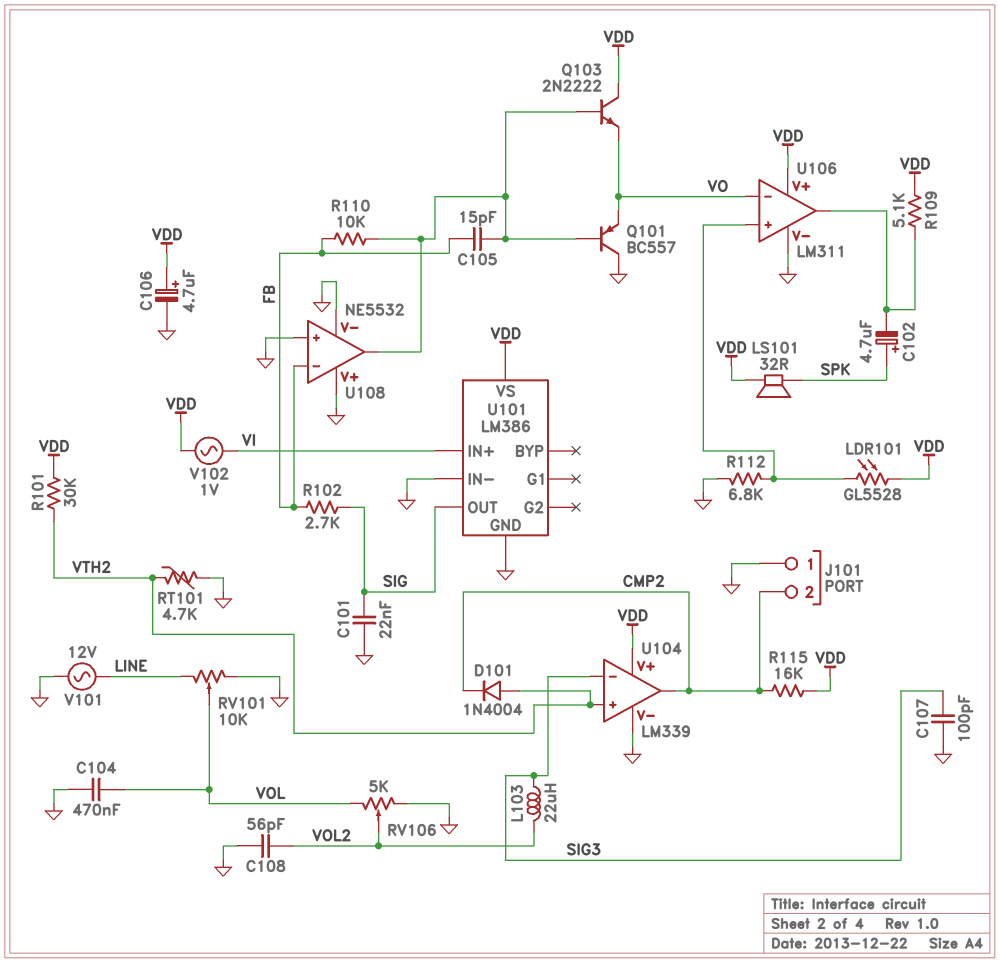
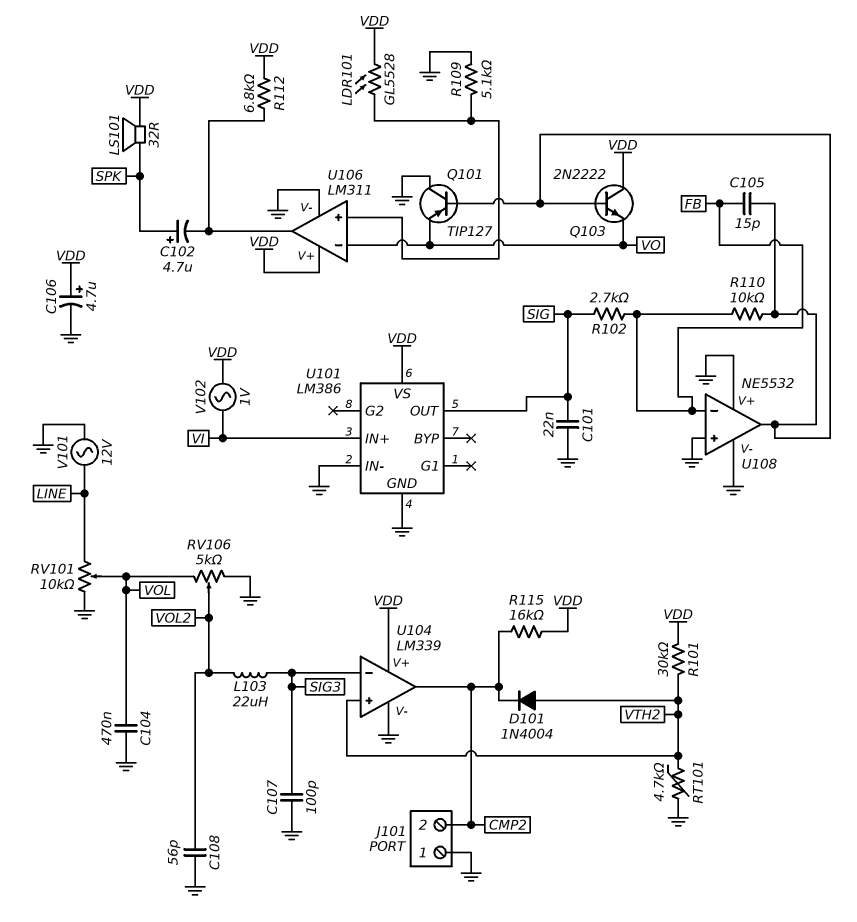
Q101: PNP BC557 (B U108/out, C GND, E VO) -> PNP TIP127 (B U108/out, C GND, E VO)
R109: 5.1k (U106/out, VDD) -> 5.1k (GND, U106/in+)
R112: 6.8k (GND, U106/in+) -> 6.8k (U106/out, VDD)

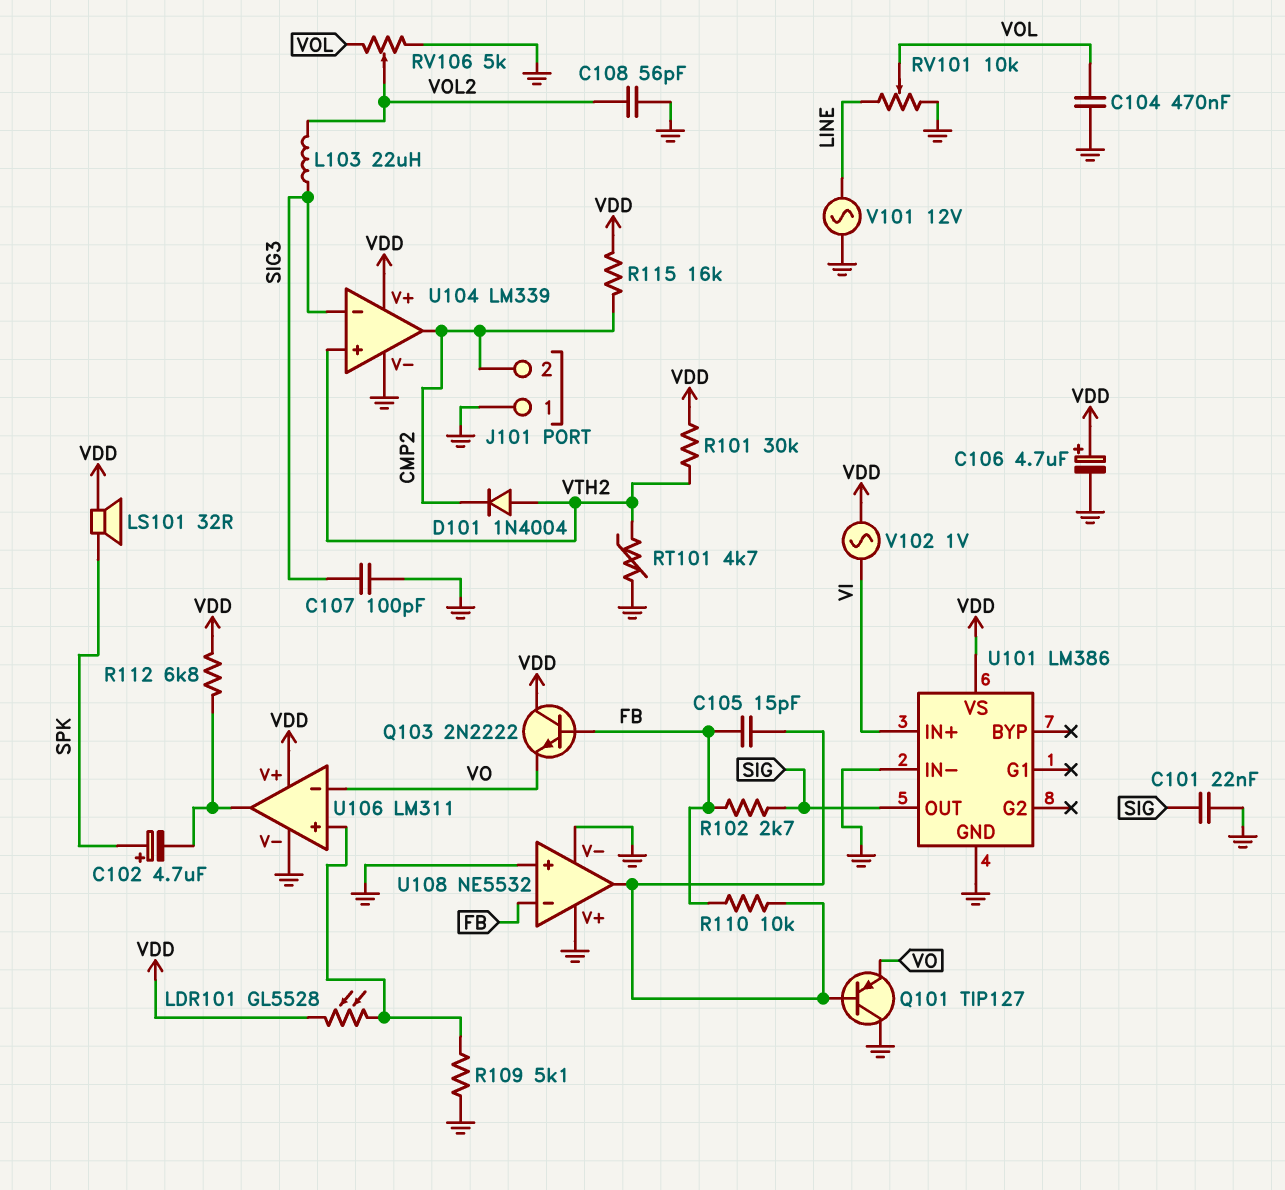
Q103: NPN 2N2222 (B U108/out, C VDD, E VO) -> NPN 2N2222 (B FB, C VDD, E VO)

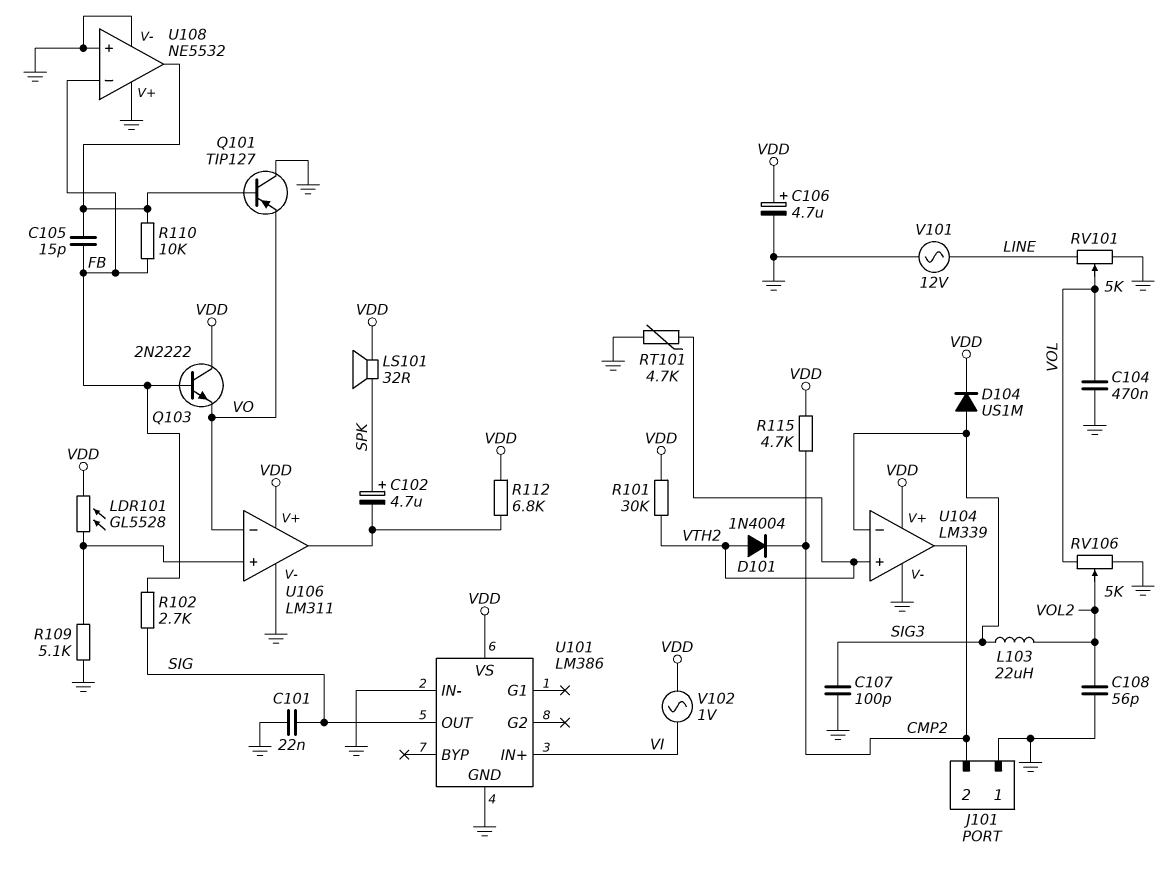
D104: none -> diode US1M (A SIG3, K VDD)
R115: 16k (CMP2, VDD) -> 4.7k (CMP2, VDD)
RV101: 10k (GND, LINE, wiper VOL) -> 5k (GND, LINE, wiper VOL)

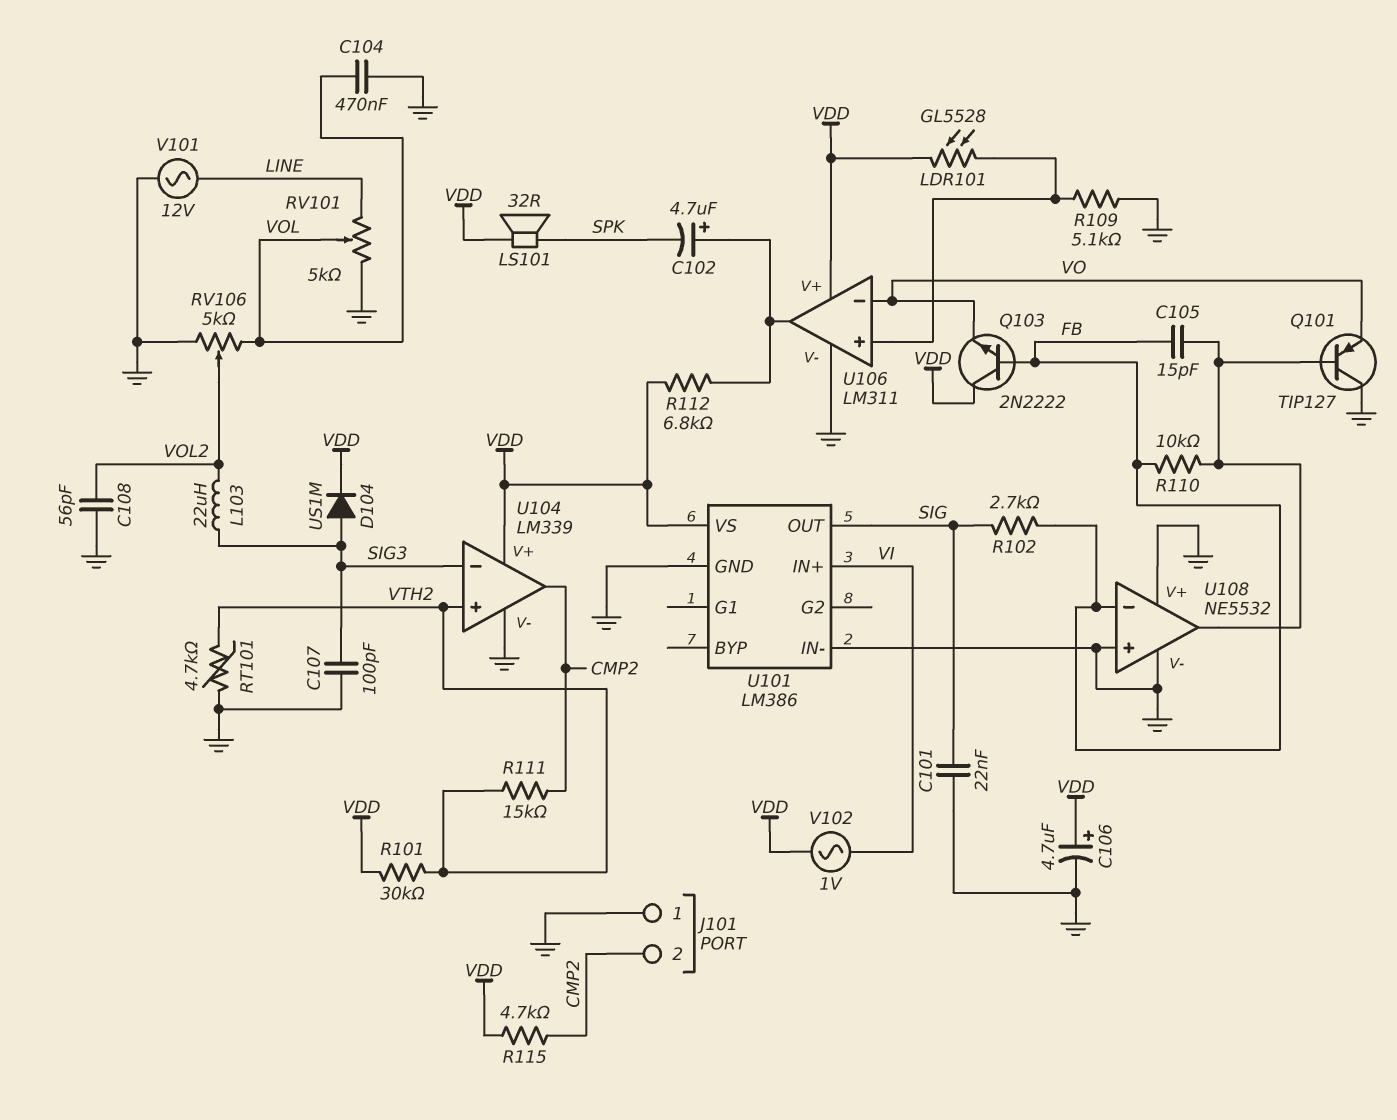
C102: 4.7uF (plus SPK, minus U106/out) -> 4.7uF (plus U106/out, minus SPK)
D101: diode 1N4004 (A VTH2, K CMP2) -> none
R111: none -> 15k (CMP2, VTH2)

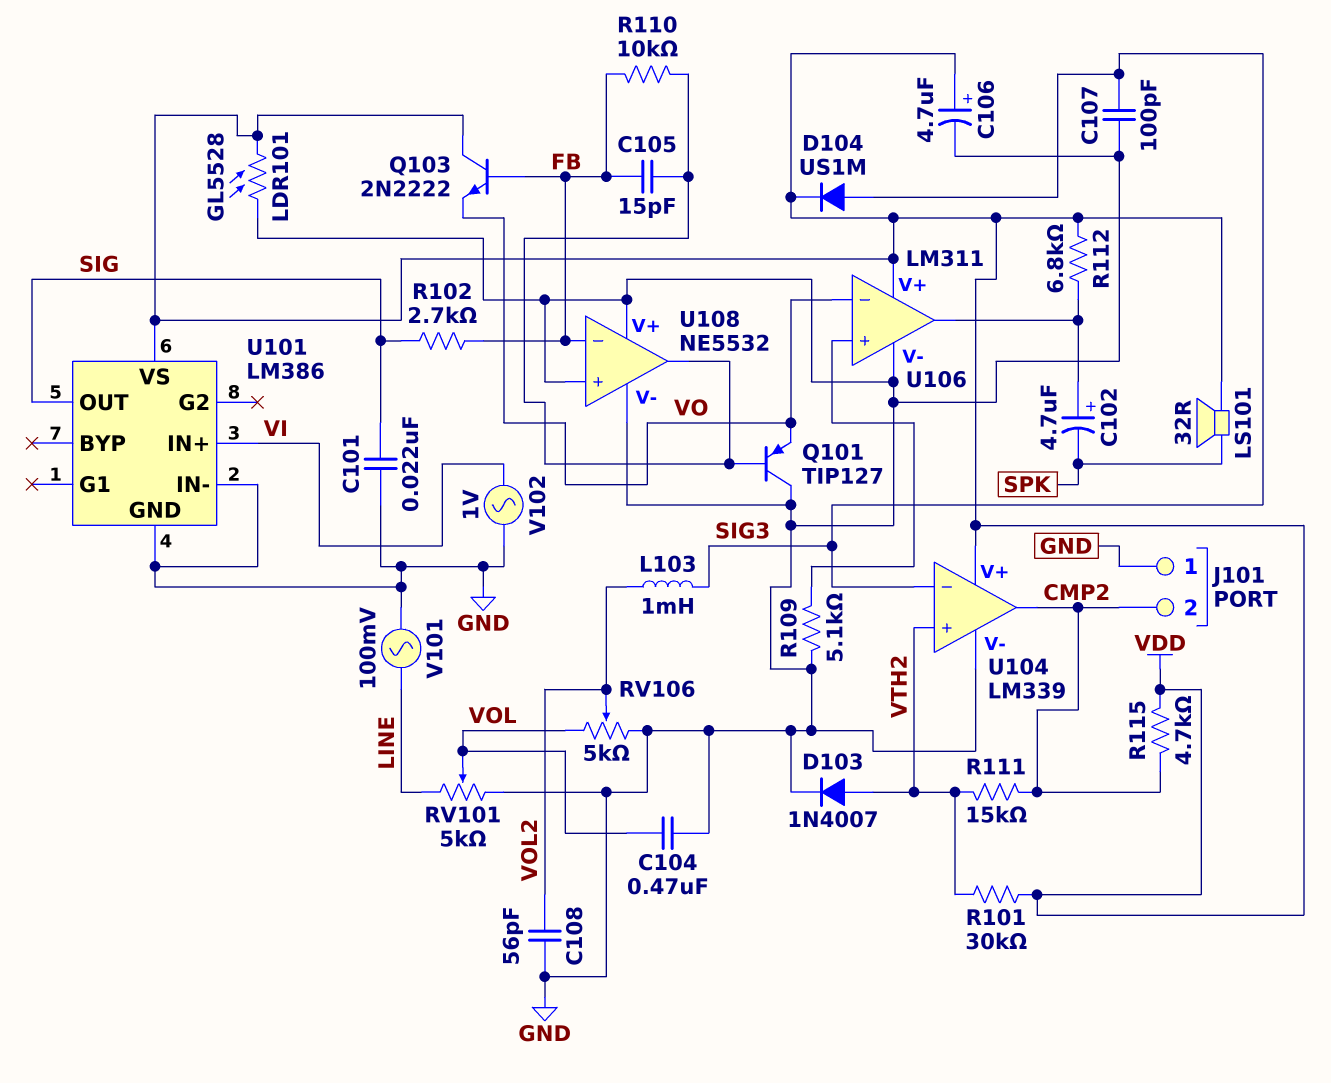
D103: none -> diode 1N4007 (A VTH2, K GND)
L103: 22uH (SIG3, VOL2) -> 1mH (SIG3, VOL2)
LDR101: GL5528 (U106/in+, VDD) -> GL5528 (GND, VDD)
RT101: 4.7k (GND, VTH2) -> none
V101: AC 12V (GND, LINE) -> AC 100mV (GND, LINE)
V102: AC 1V (VDD, VI) -> AC 1V (GND, VI)

